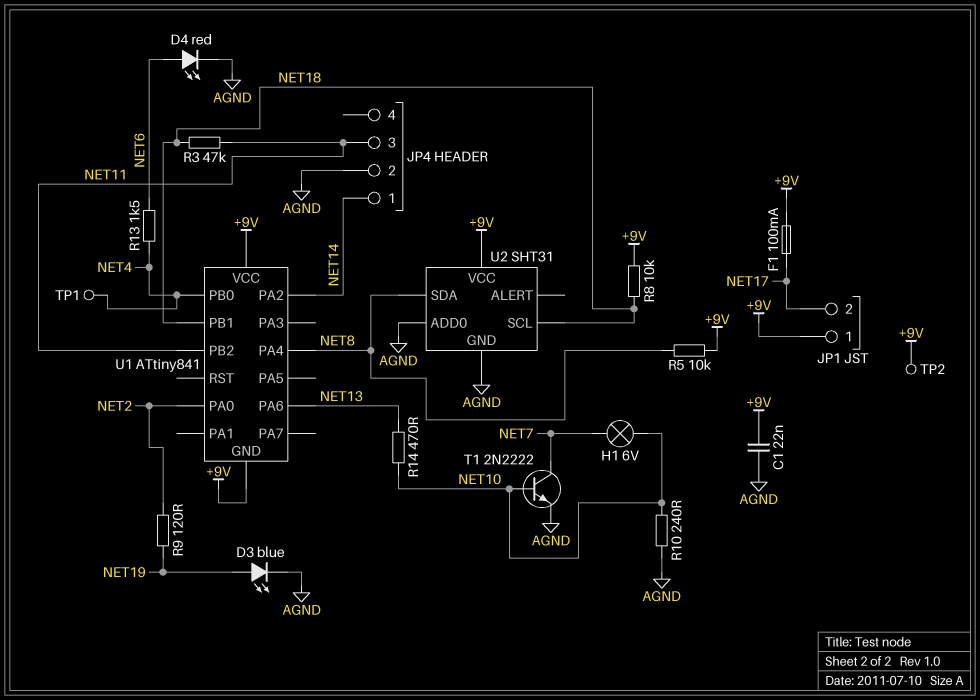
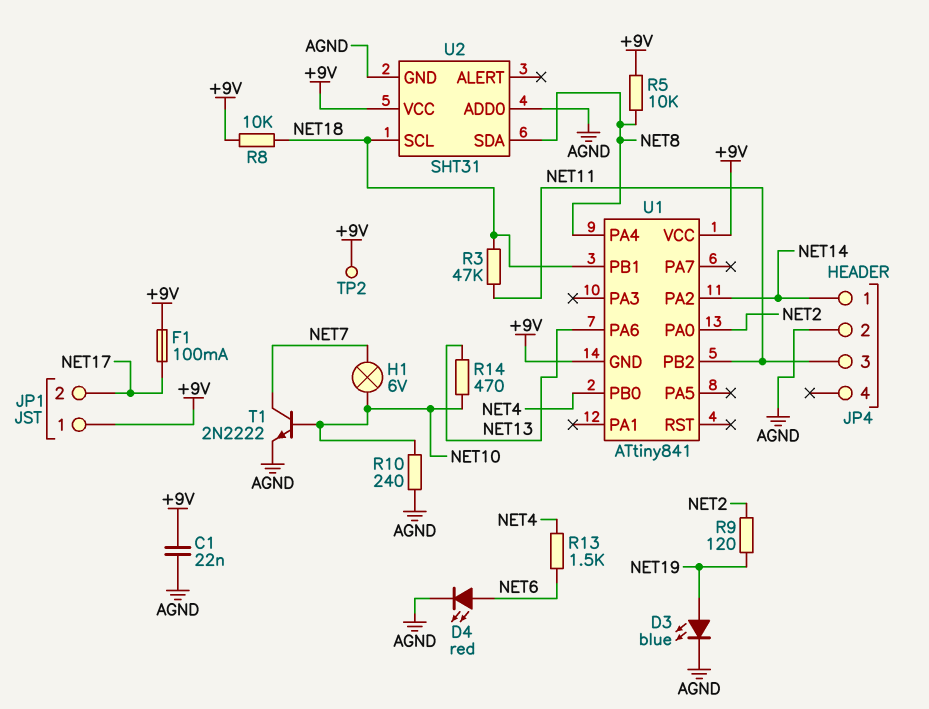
TP1: test point (NET4) -> none

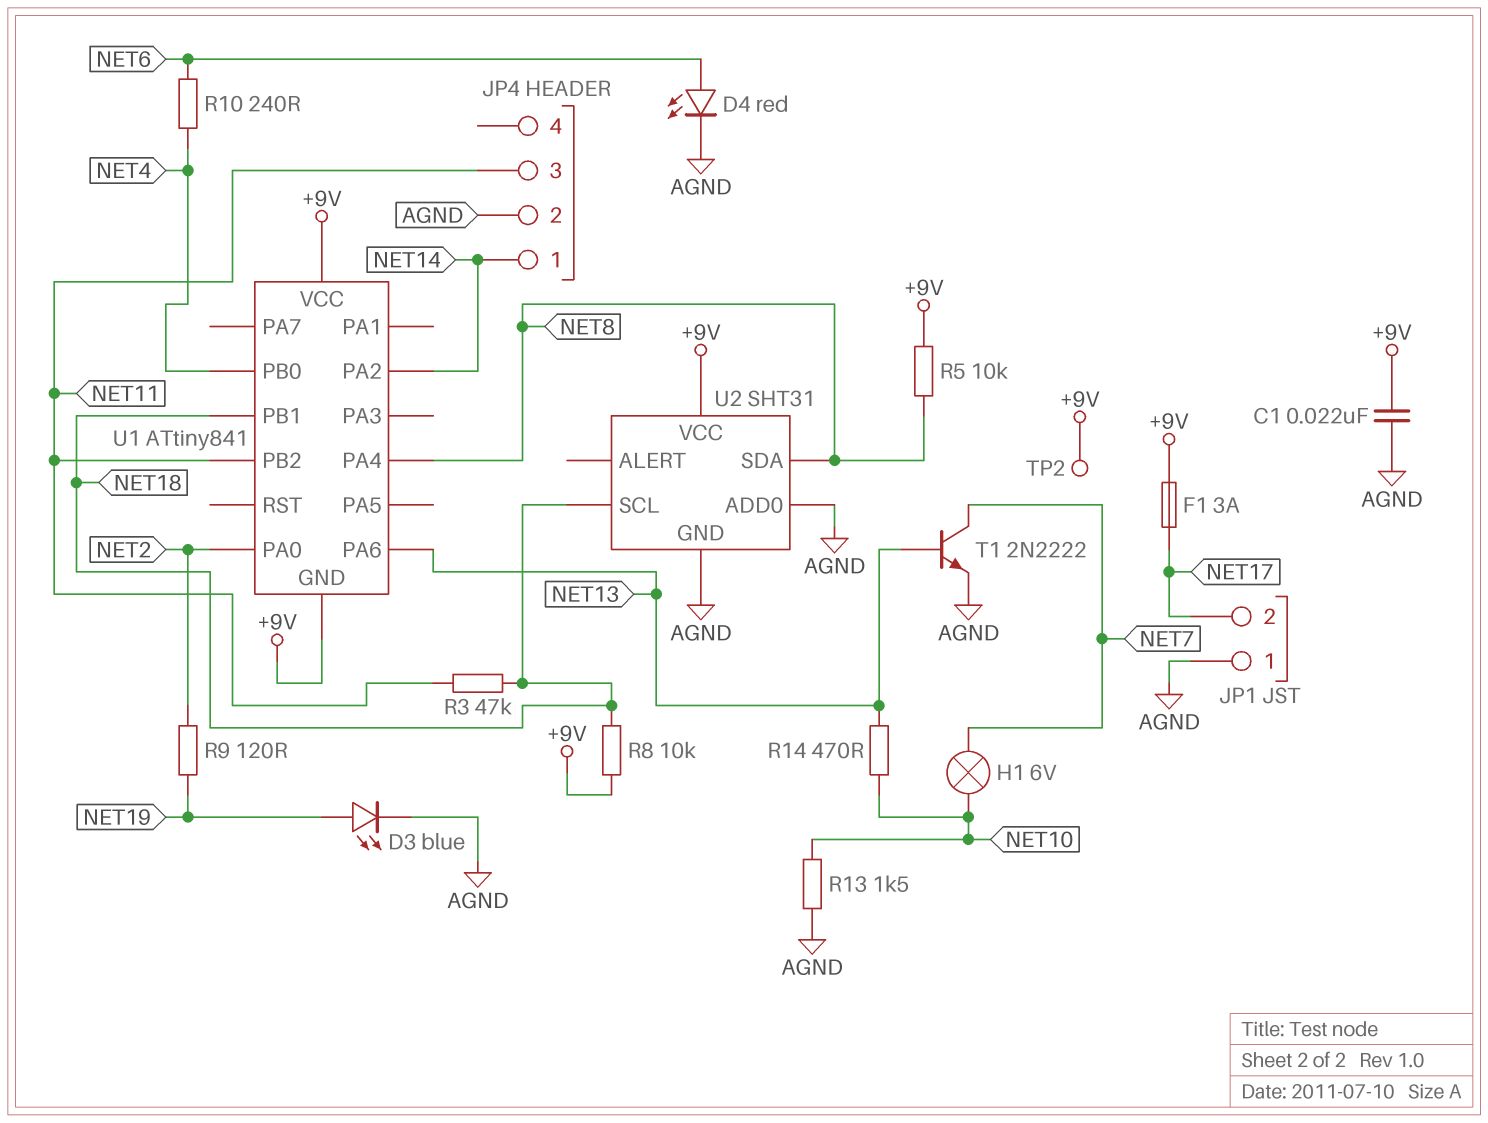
F1: 100mA (+9V, NET17) -> 3A (+9V, NET17)
JP1 pin 1: +9V -> AGND
R10: 240 (AGND, NET10) -> 240 (NET4, NET6)
R13: 1.5k (NET4, NET6) -> 1.5k (AGND, NET10)
T1: NPN 2N2222 (B NET10, C NET7, E AGND) -> NPN 2N2222 (B NET13, C NET7, E AGND)

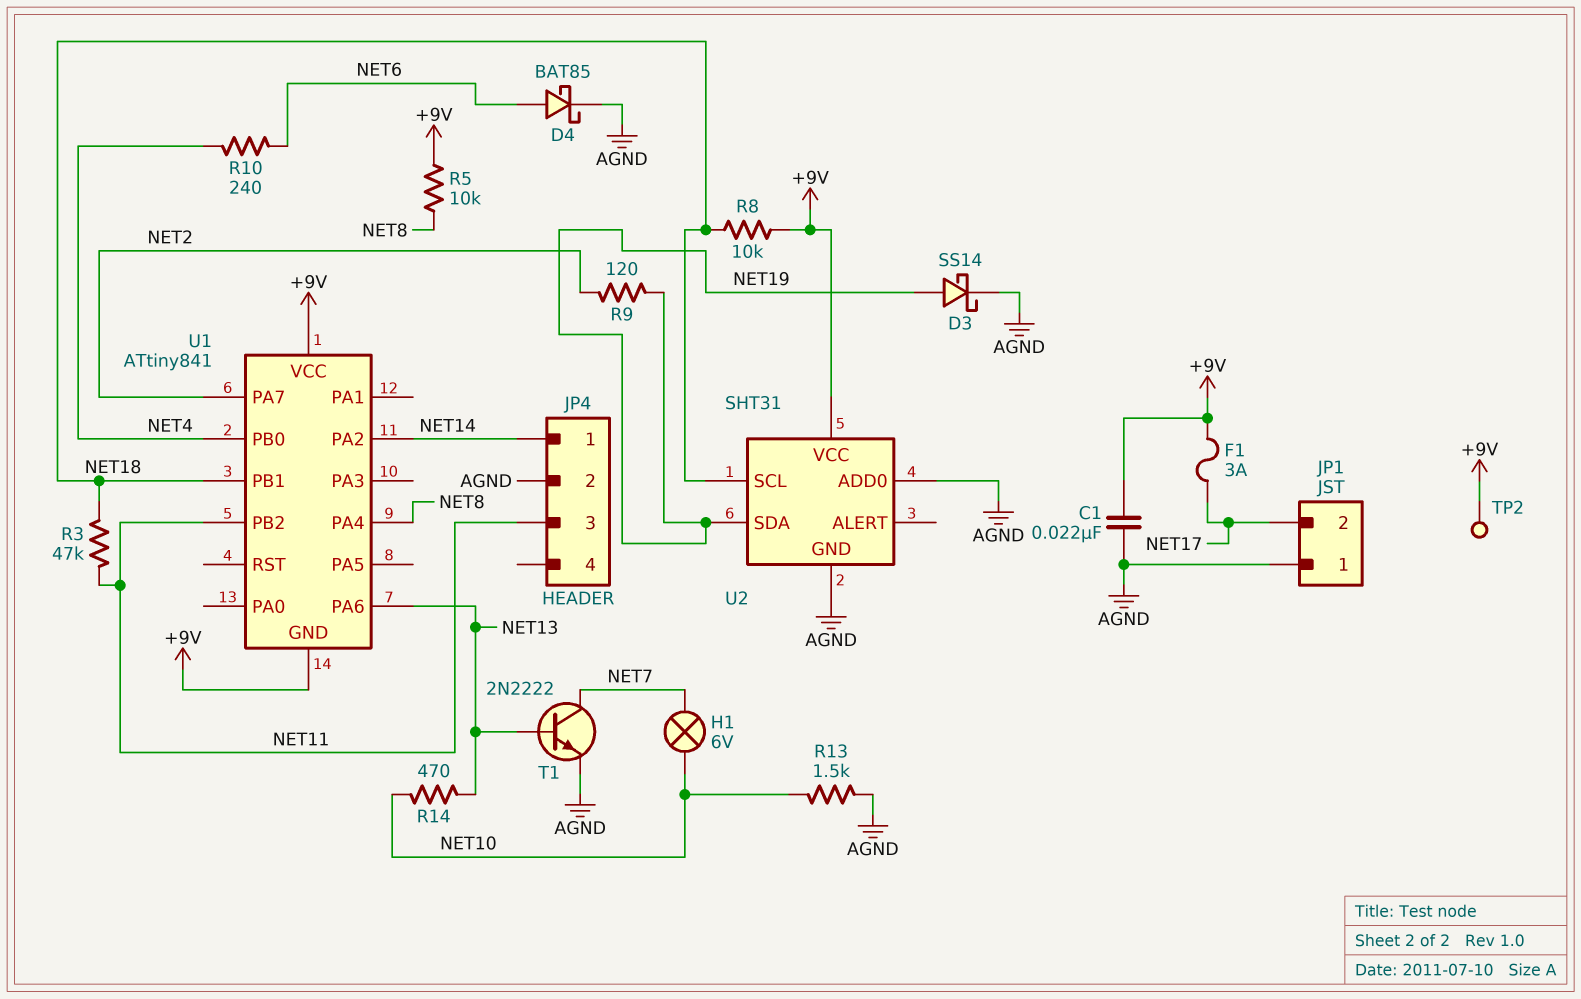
D3: LED blue (A NET19, K AGND) -> schottky SS14 (A NET19, K AGND)
D4: LED red (A NET6, K AGND) -> schottky BAT85 (A NET6, K AGND)
U1 pin PA0: NET2 -> none
U1 pin PA7: none -> NET2
U2 pin SDA: NET8 -> NET19

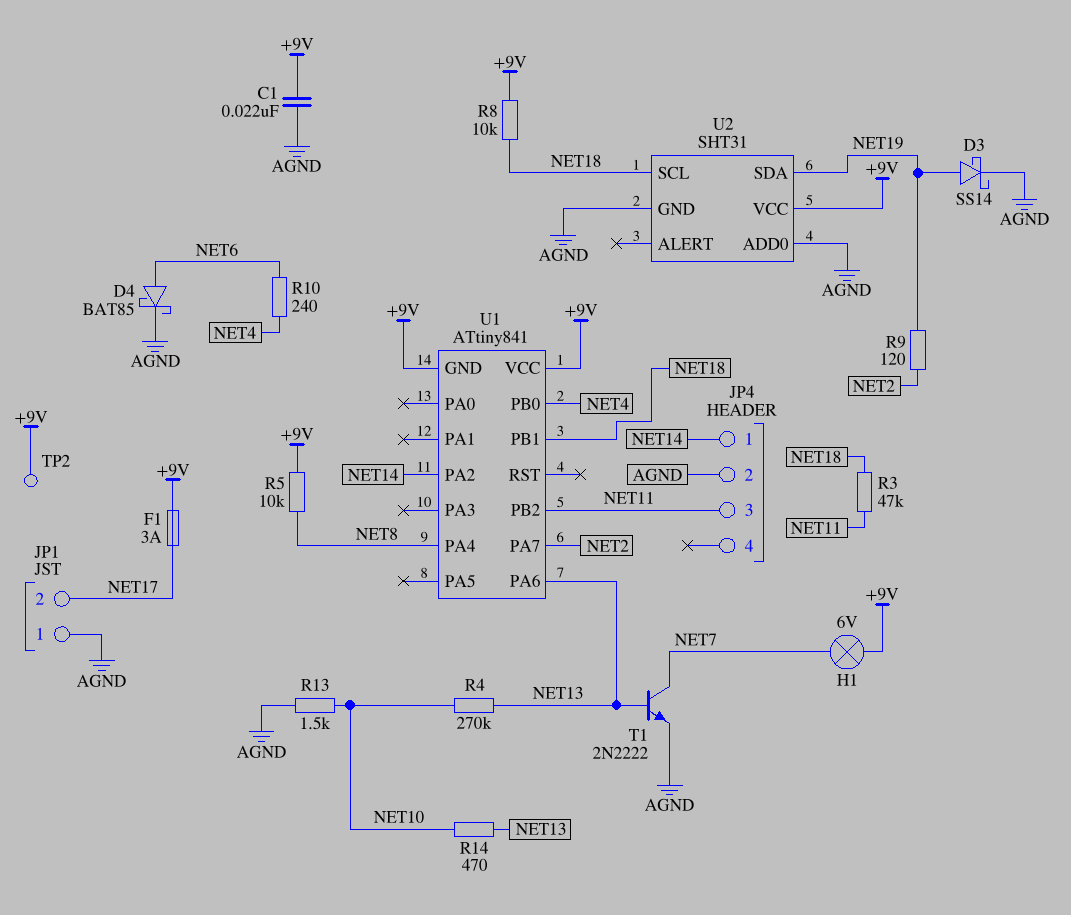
H1: lamp 6V (NET7, NET10) -> lamp 6V (+9V, NET7)
R4: none -> 270k (NET10, NET13)

